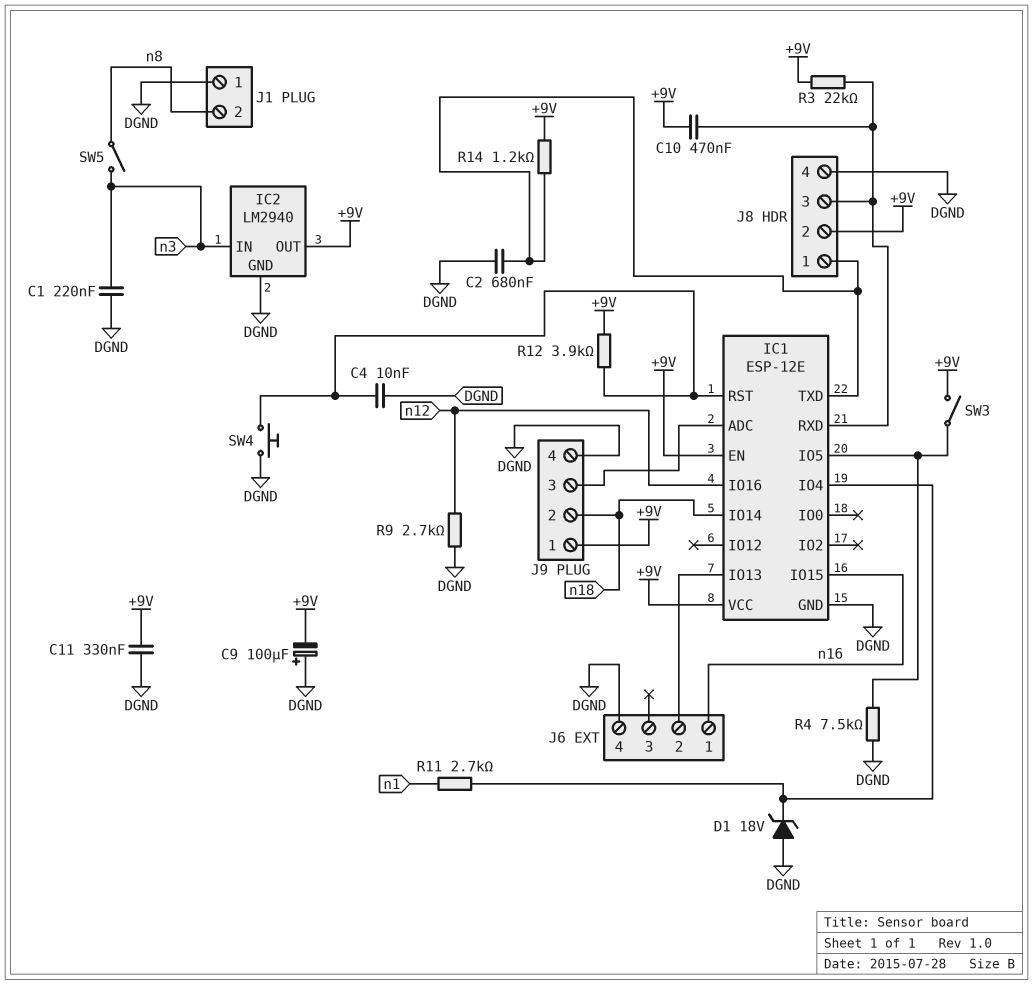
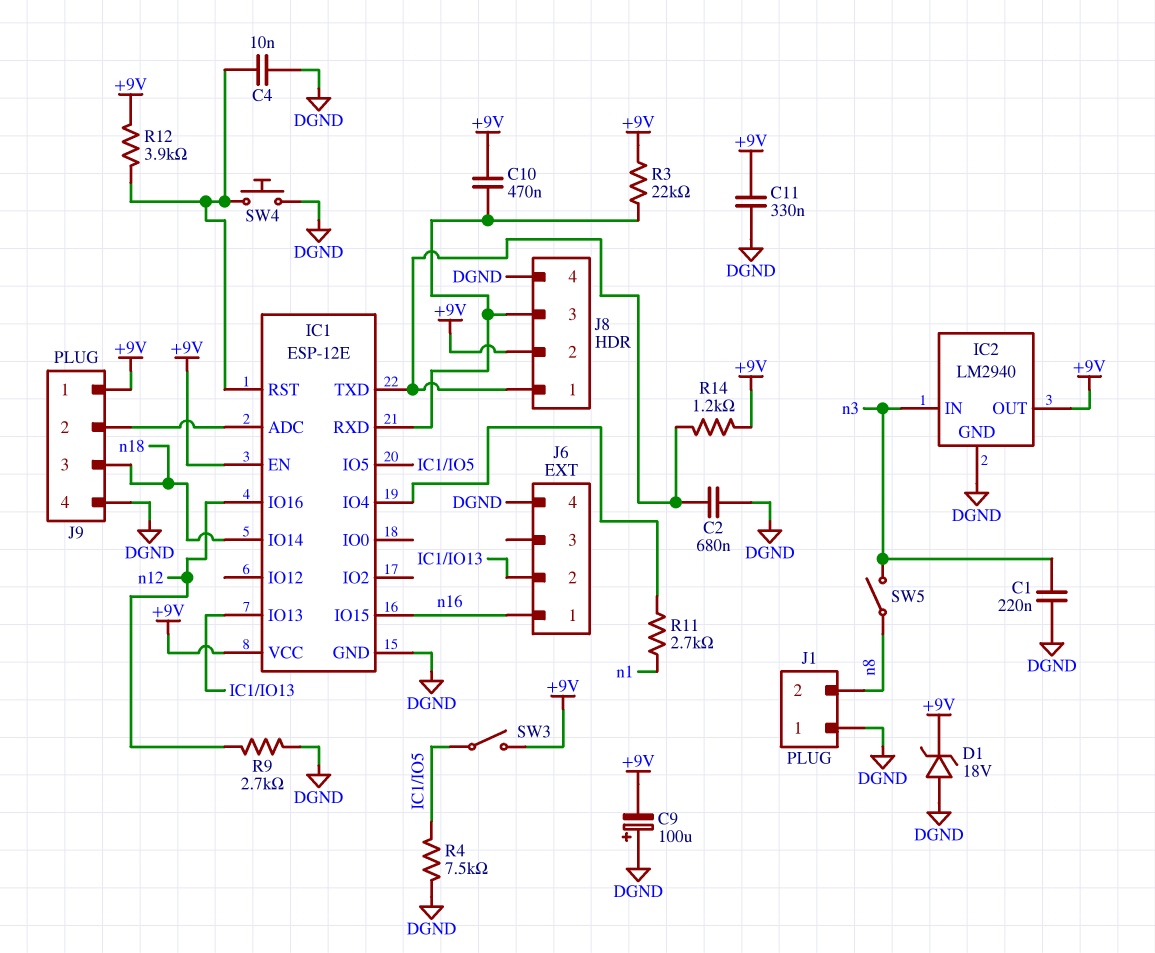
D1: zener 18V (A DGND, K IC1/IO4) -> zener 18V (A DGND, K +9V)
J9 pin 2: n18 -> IC1/ADC
J9 pin 3: IC1/ADC -> n18

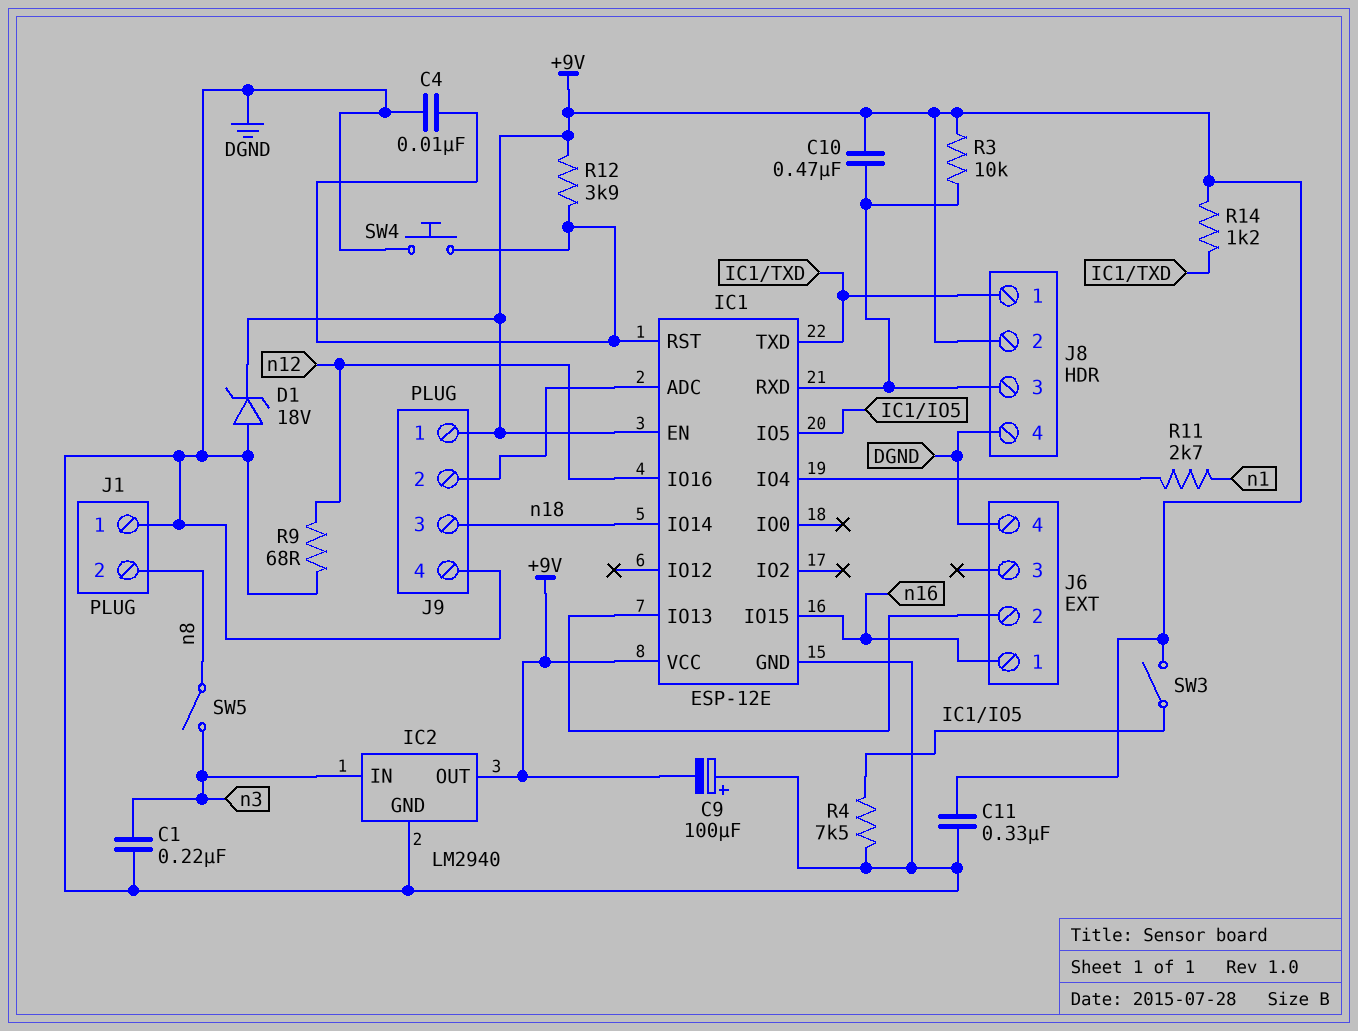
C2: 680nF (DGND, IC1/TXD) -> none
R3: 22k (+9V, IC1/RXD) -> 10k (+9V, IC1/RXD)
R9: 2.7k (DGND, n12) -> 68 (DGND, n12)

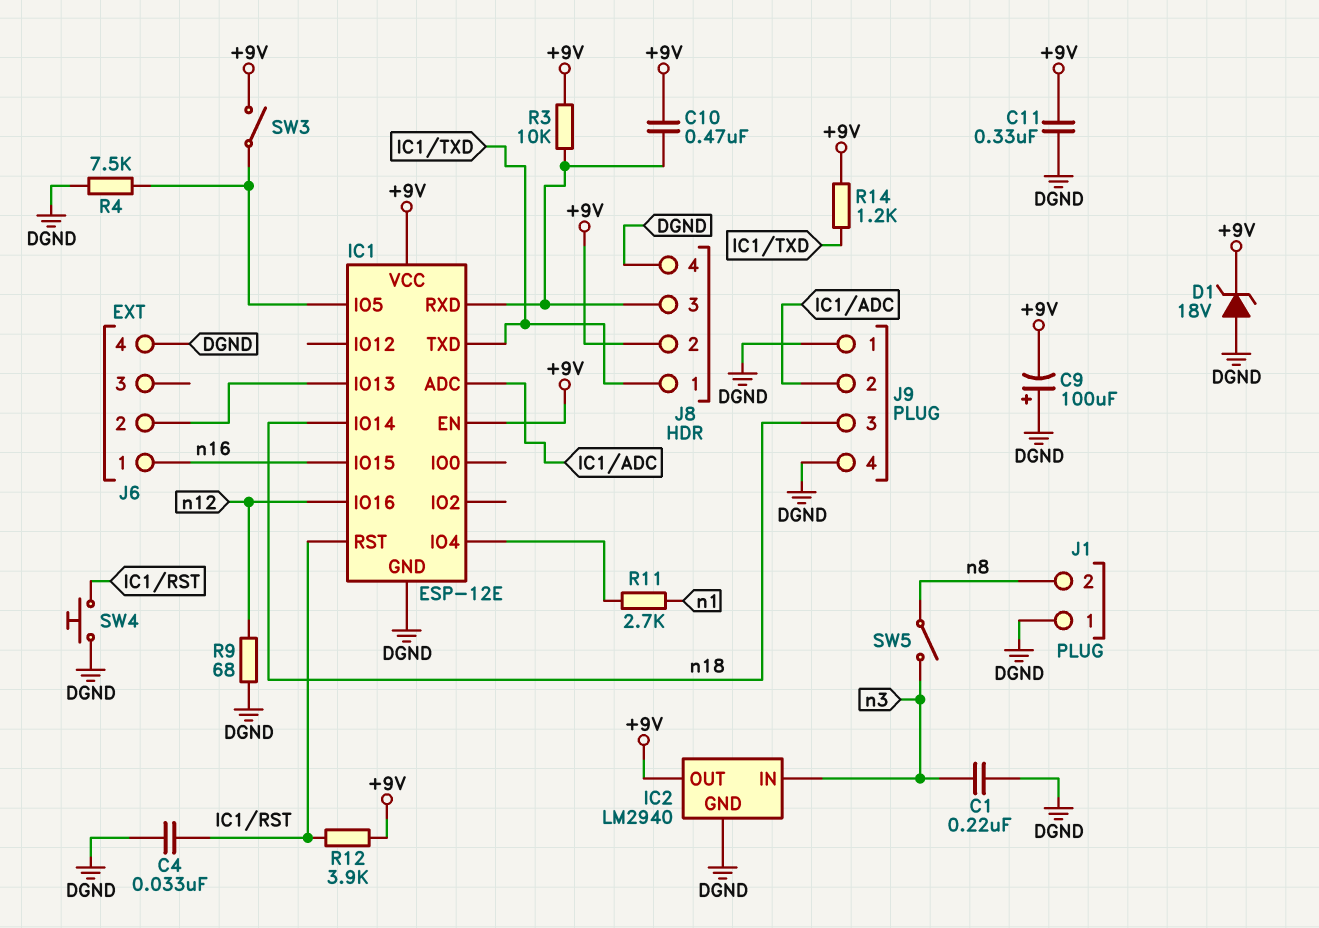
C4: 10nF (DGND, IC1/RST) -> 33nF (DGND, IC1/RST)
J9 pin 1: +9V -> DGND

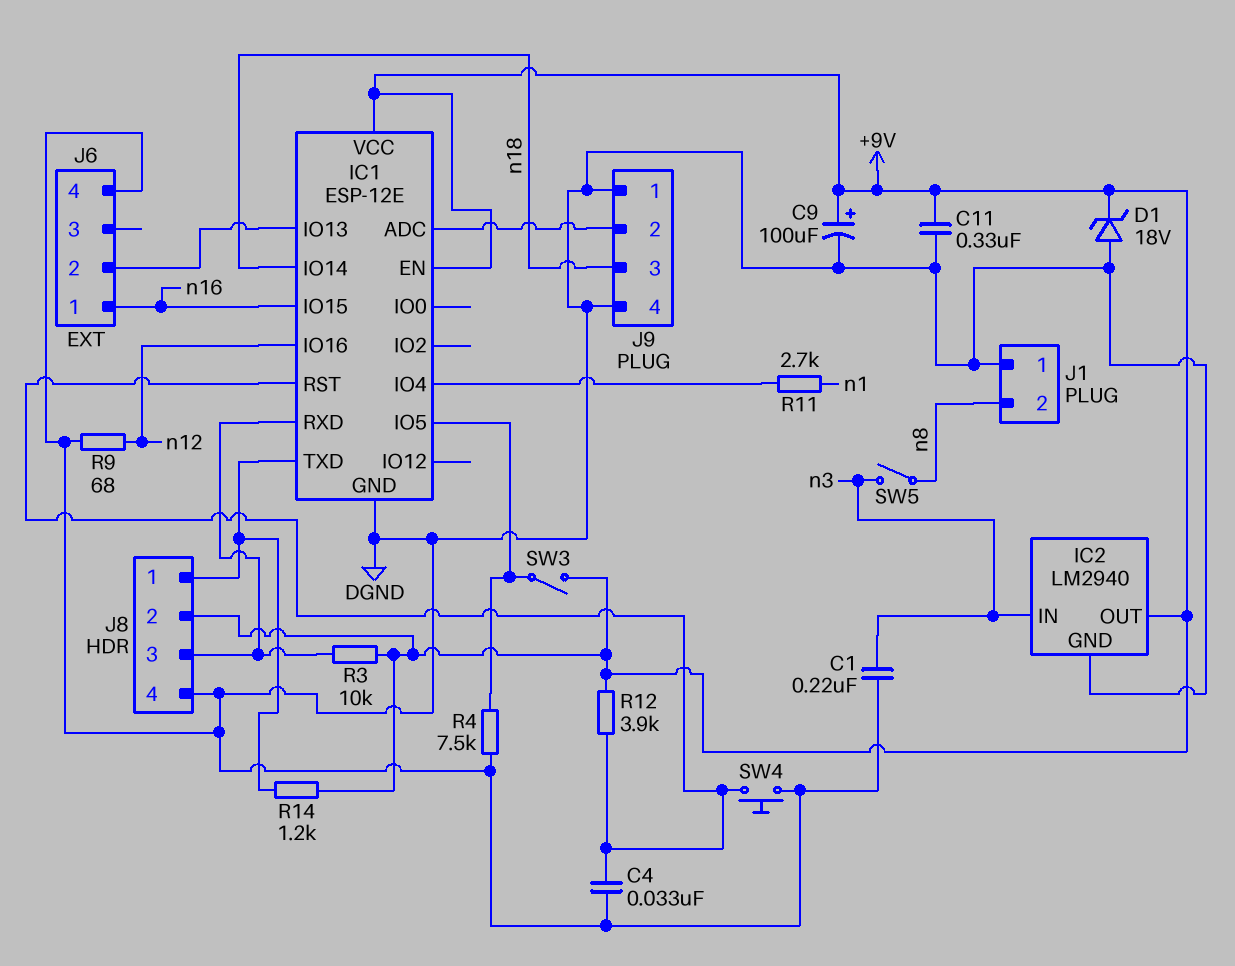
C9: 100uF (plus DGND, minus +9V) -> 100uF (plus +9V, minus DGND)
C10: 470nF (+9V, IC1/RXD) -> none

